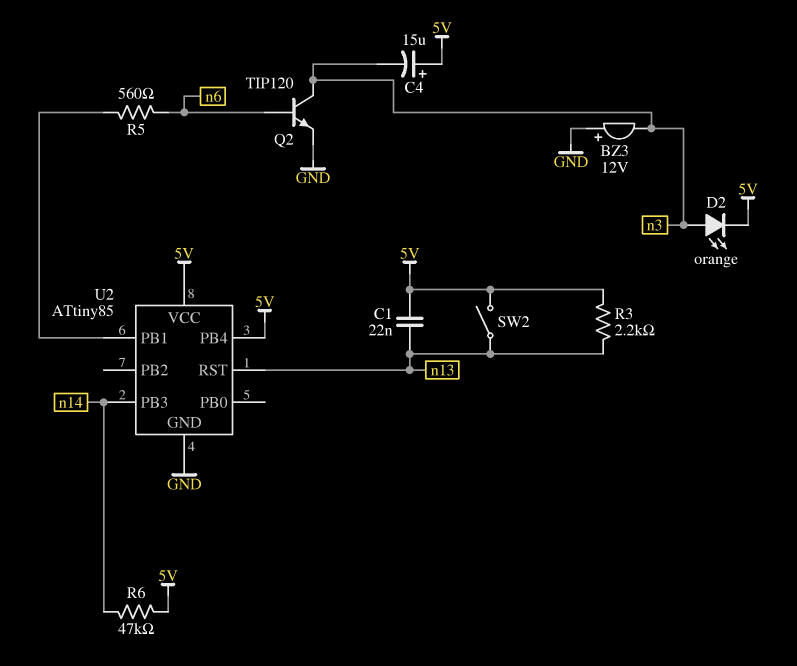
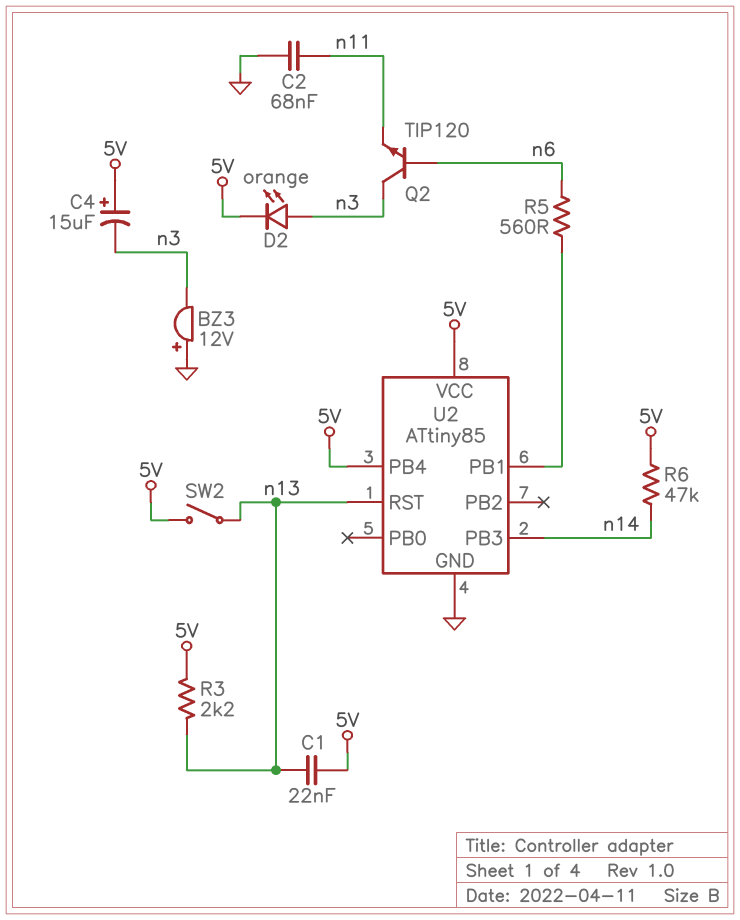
C2: none -> 68nF (GND, n11)
Q2: NPN TIP120 (B n6, C n3, E GND) -> NPN TIP120 (B n6, C n3, E n11)

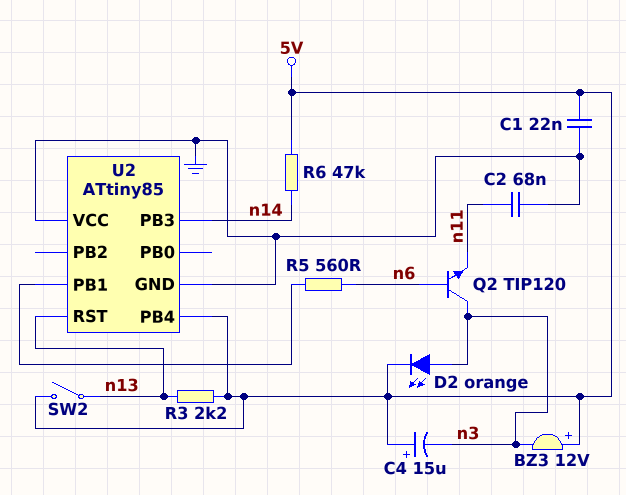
BZ3: buzzer 12V (plus GND, minus n3) -> buzzer 12V (plus 5V, minus n3)
C1: 22nF (5V, n13) -> 22nF (5V, GND)
U2 pin VCC: 5V -> GND

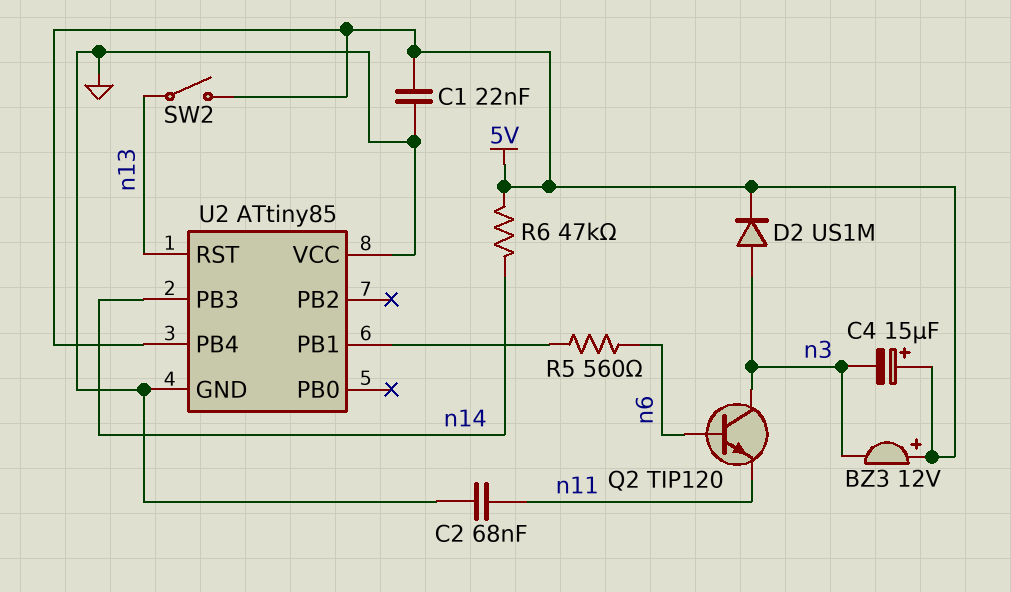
D2: LED orange (A n3, K 5V) -> diode US1M (A n3, K 5V)
R3: 2.2k (5V, n13) -> none

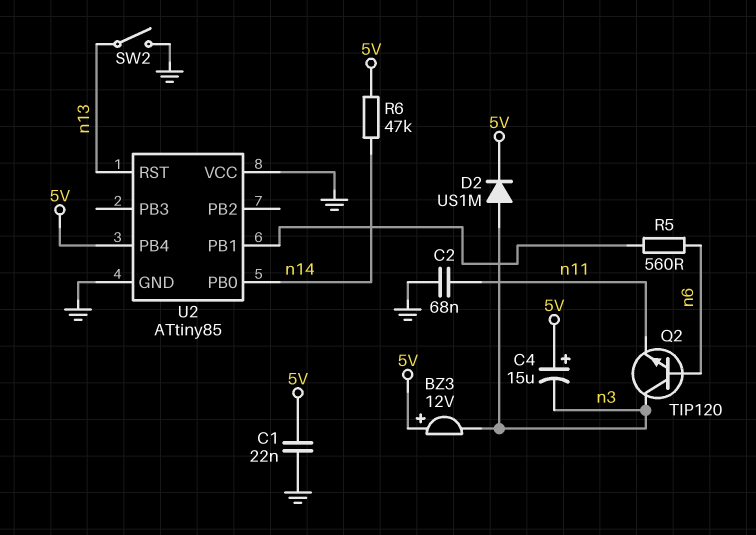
SW2: switch (5V, n13) -> switch (GND, n13)
U2 pin PB0: none -> n14
U2 pin PB3: n14 -> none

